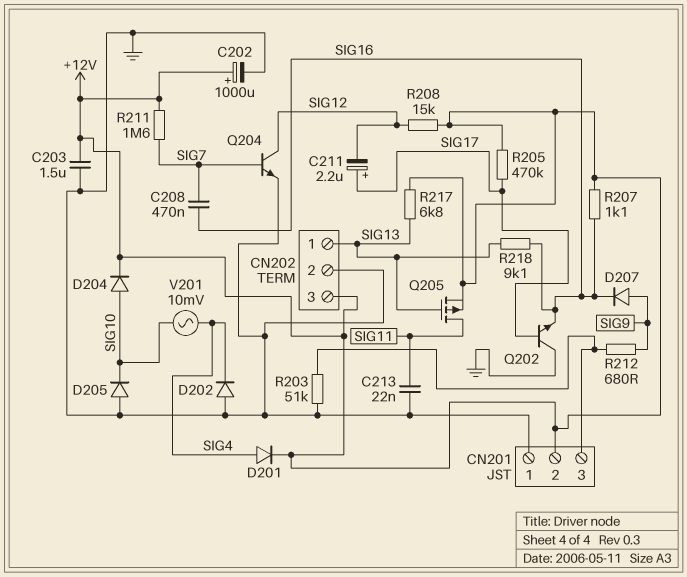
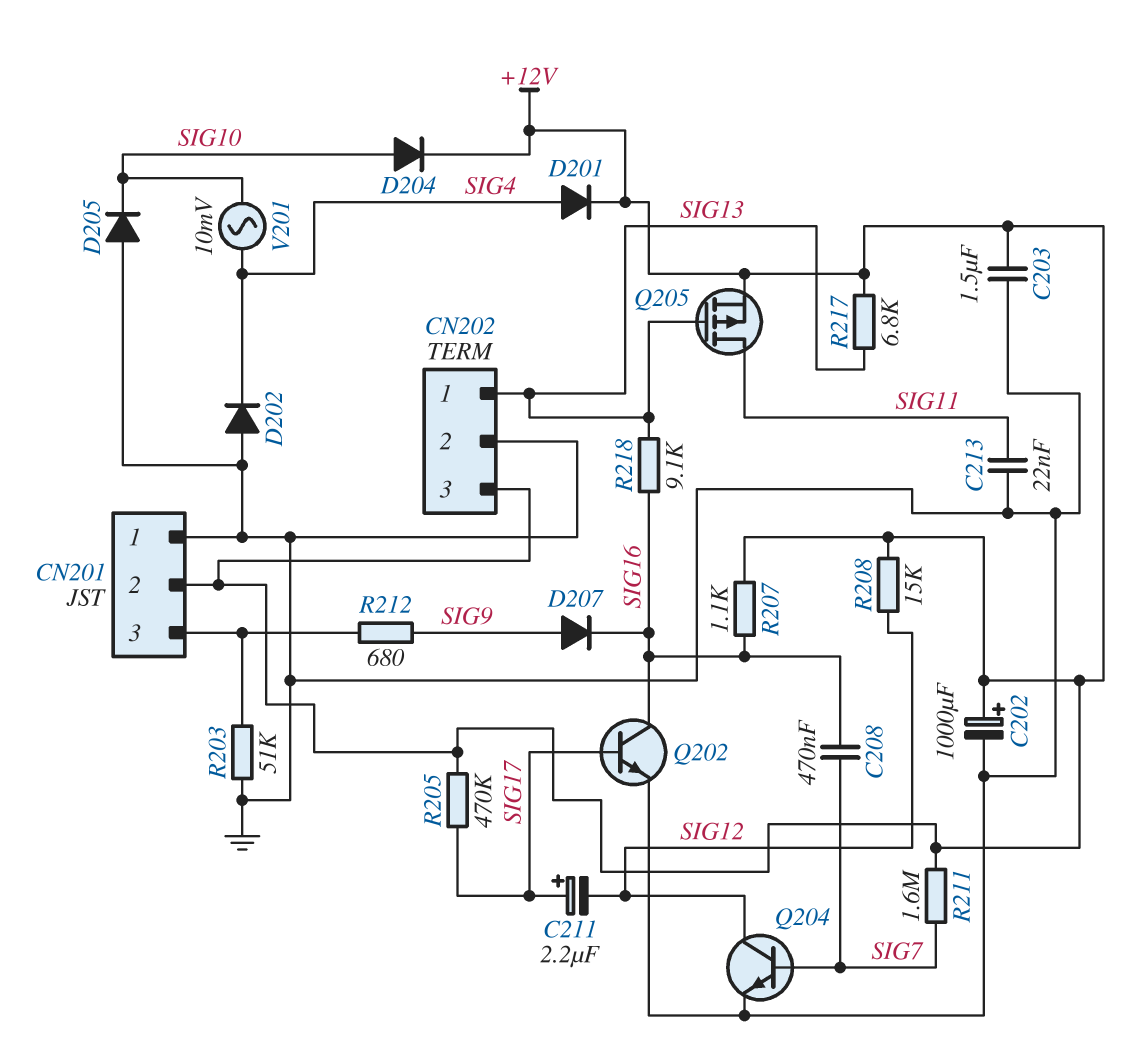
Q202: NPN (B SIG17, C GND, E SIG16) -> NPN (B SIG17, C SIG16, E GND)

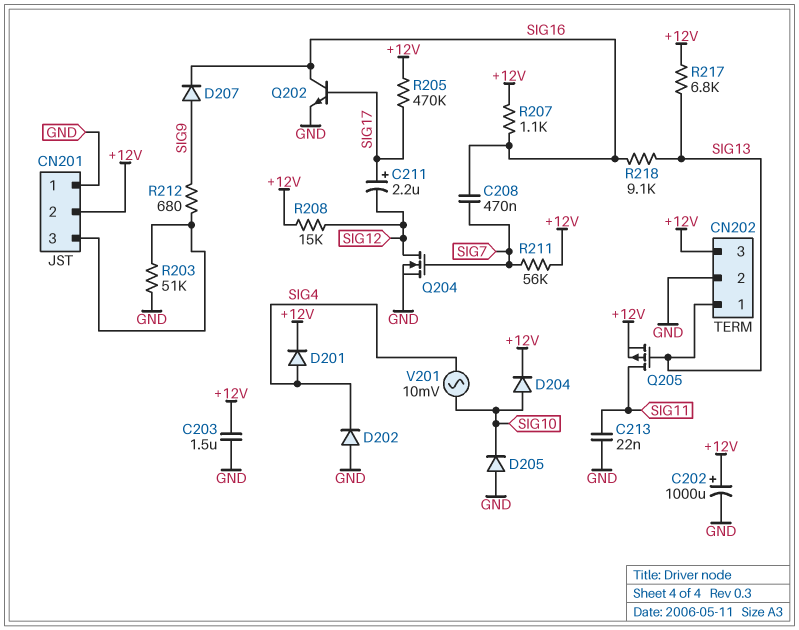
Q204: NPN (B SIG7, C SIG12, E GND) -> NMOS (G SIG7, D SIG12, S GND)
R211: 1.6M (+12V, SIG7) -> 56k (+12V, SIG7)

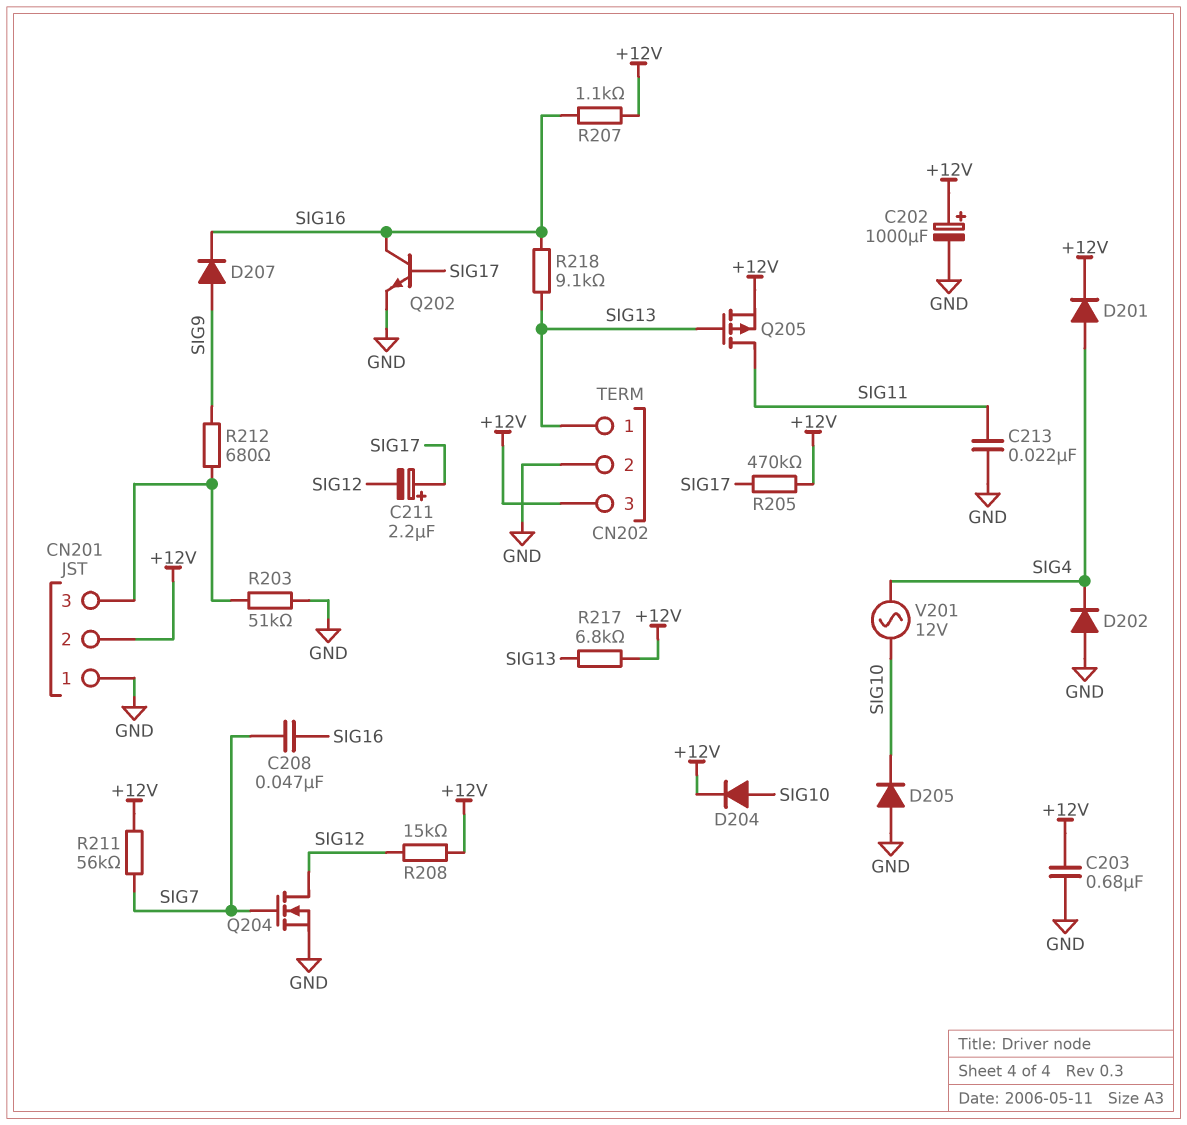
C203: 1.5uF (+12V, GND) -> 680nF (+12V, GND)
C208: 470nF (SIG7, SIG16) -> 47nF (SIG7, SIG16)
V201: AC 10mV (SIG4, SIG10) -> AC 12V (SIG4, SIG10)

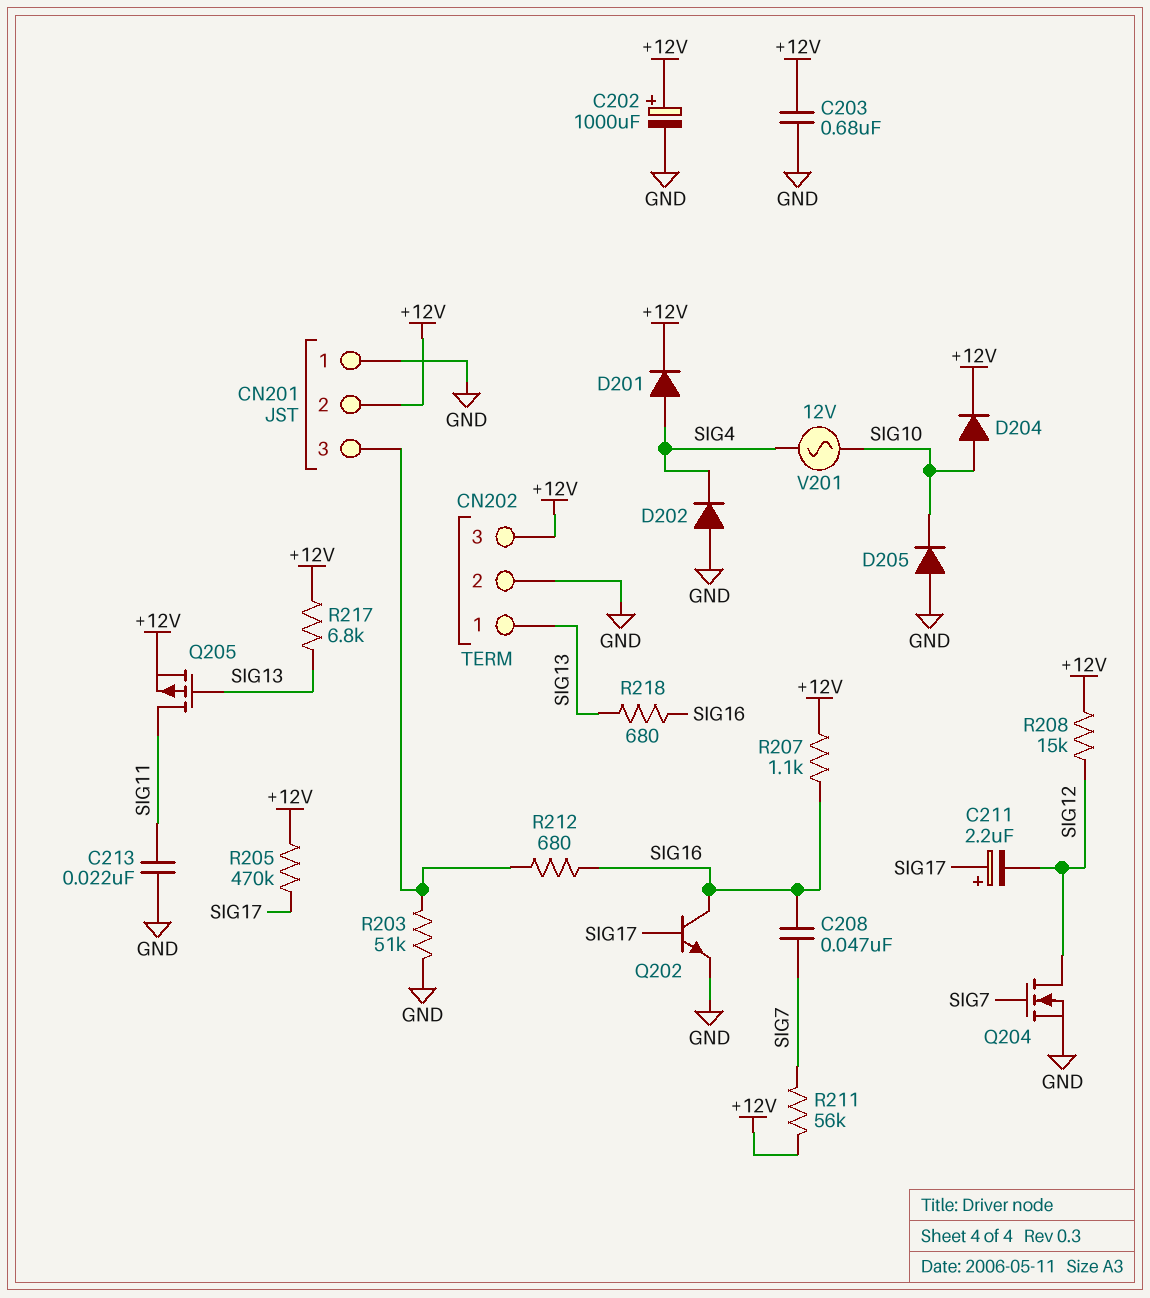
D207: diode (A SIG9, K SIG16) -> none
R212: 680 (CN201/3, SIG9) -> 680 (CN201/3, SIG16)
R218: 9.1k (SIG13, SIG16) -> 680 (SIG13, SIG16)

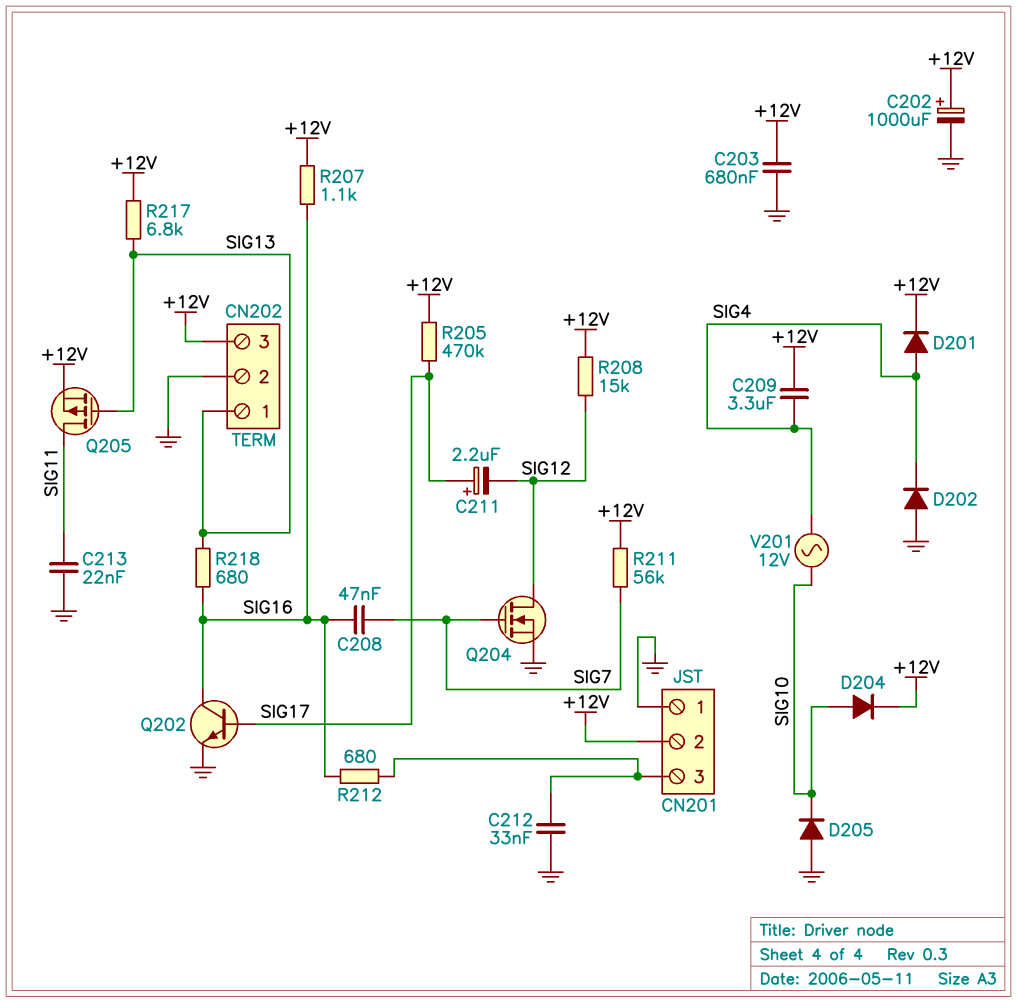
C209: none -> 3.3uF (+12V, SIG4)
C212: none -> 33nF (CN201/3, GND)
R203: 51k (CN201/3, GND) -> none

